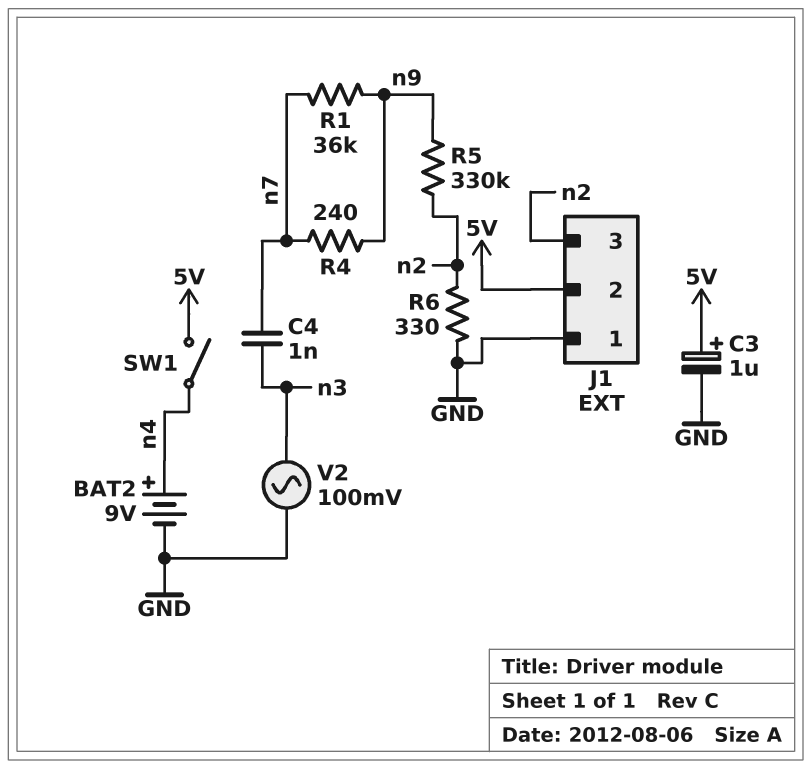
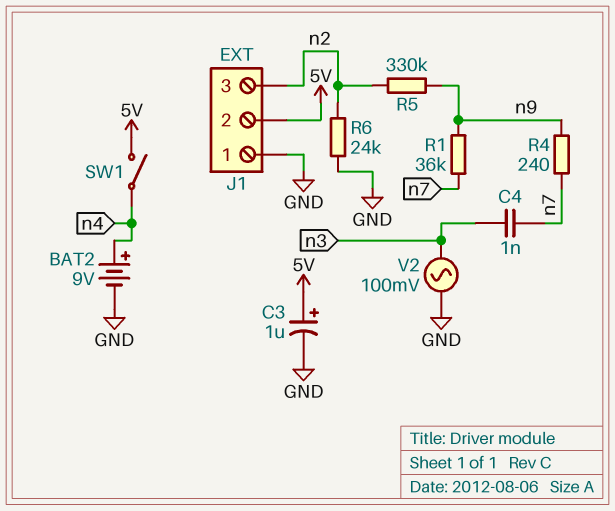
R6: 330 (GND, n2) -> 24k (GND, n2)

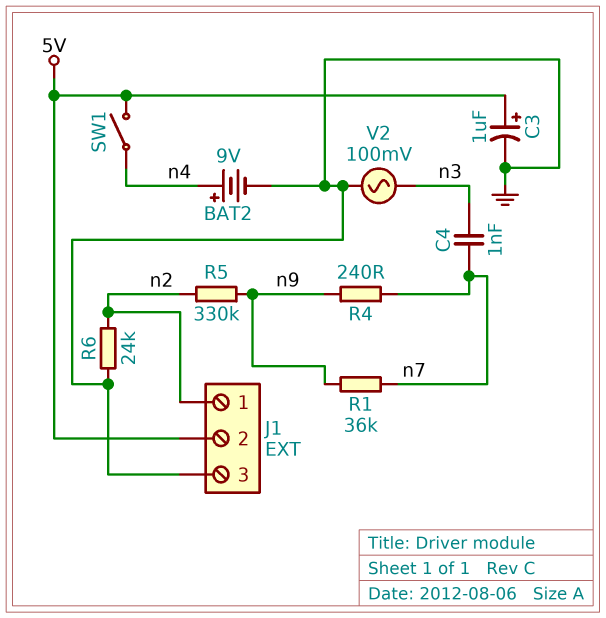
J1 pin 1: GND -> n2
J1 pin 3: n2 -> GND

